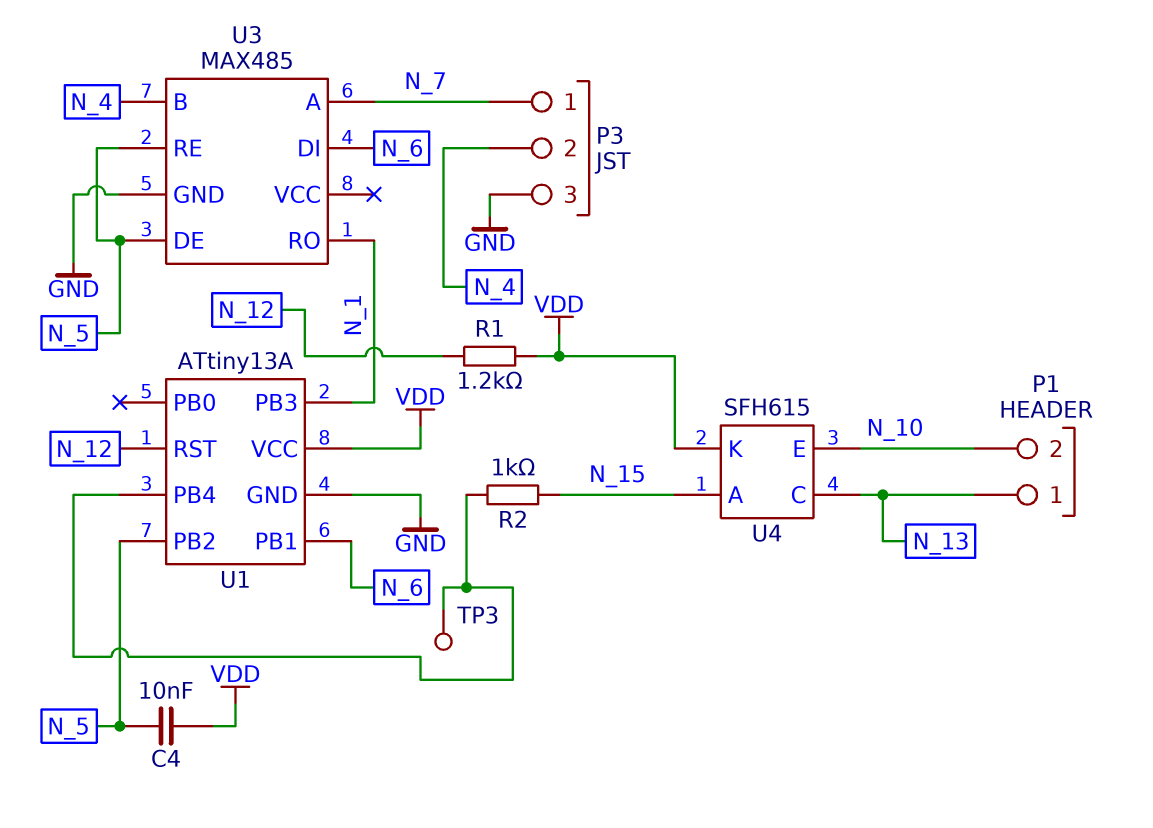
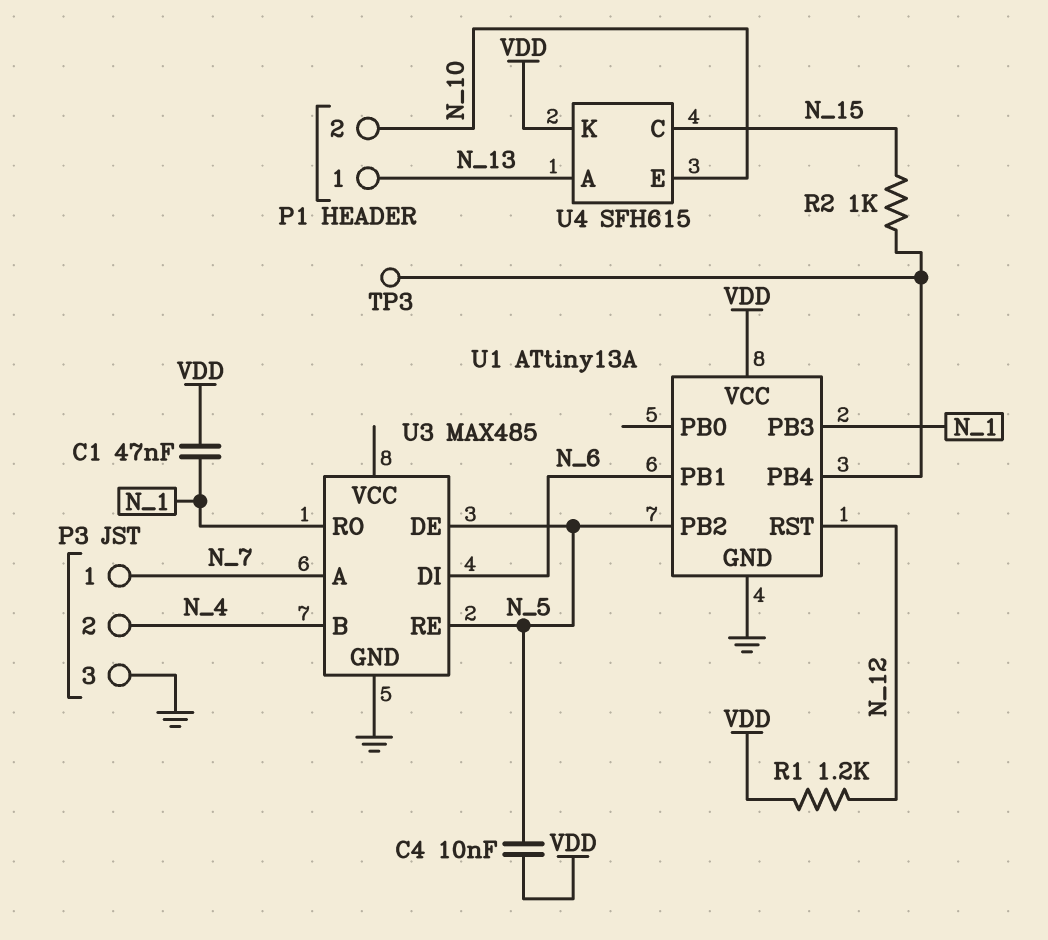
C1: none -> 47nF (N_1, VDD)
U4 pin A: N_15 -> N_13
U4 pin C: N_13 -> N_15

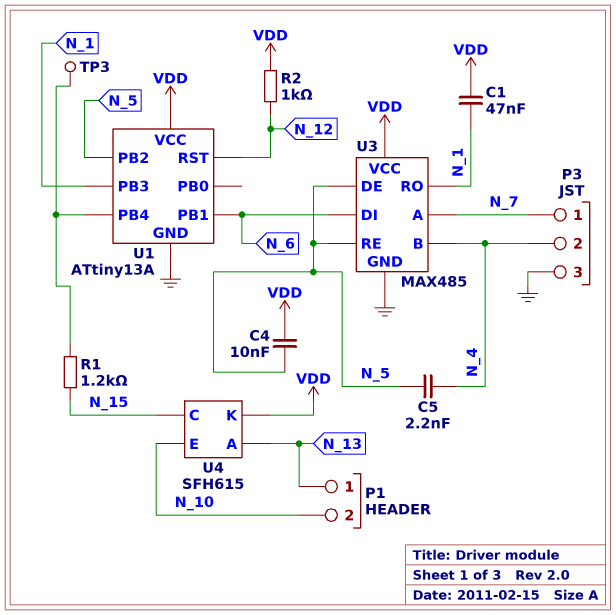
C5: none -> 2.2nF (N_4, N_5)
R1: 1.2k (N_12, VDD) -> 1.2k (N_15, U1/PB4)
R2: 1k (N_15, U1/PB4) -> 1k (N_12, VDD)
U3 pin VCC: none -> VDD

